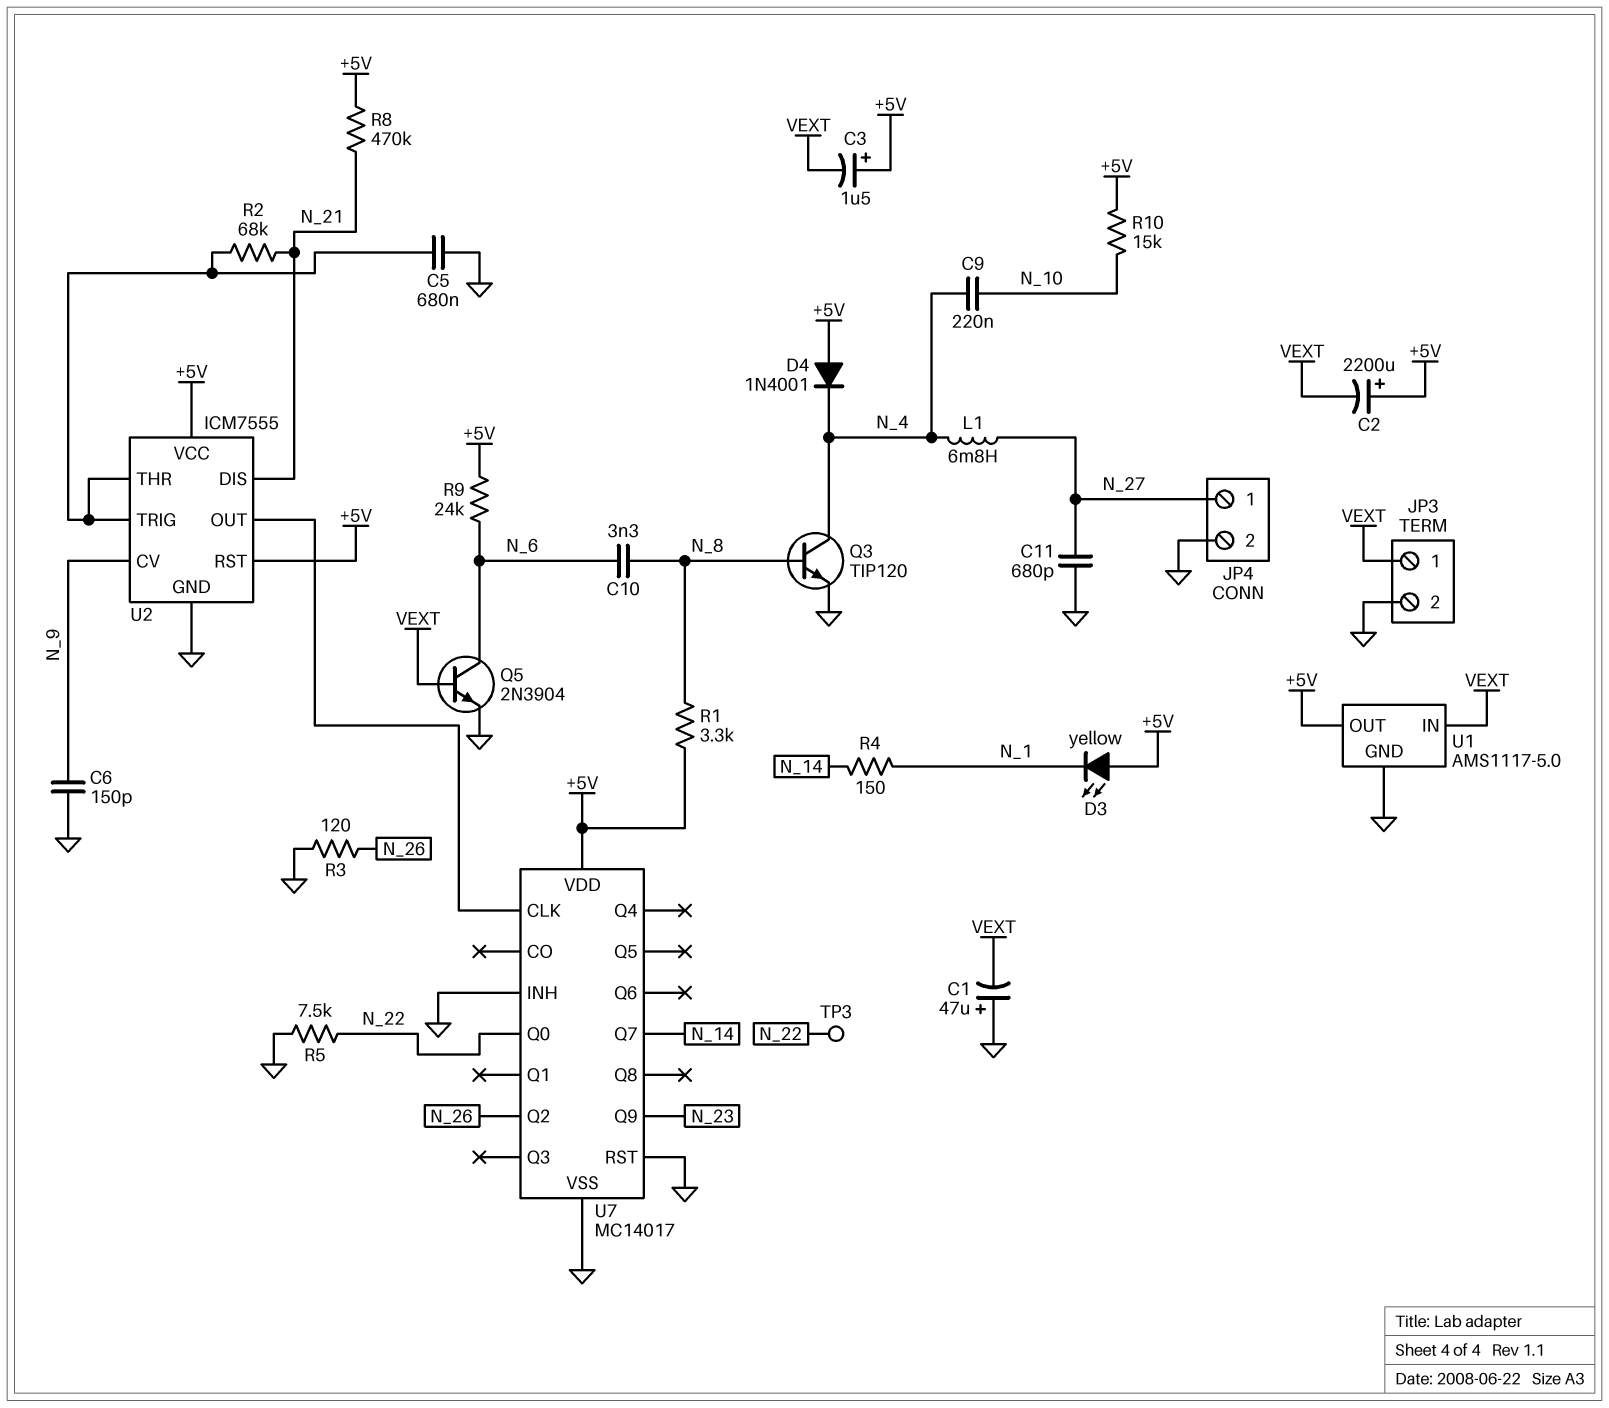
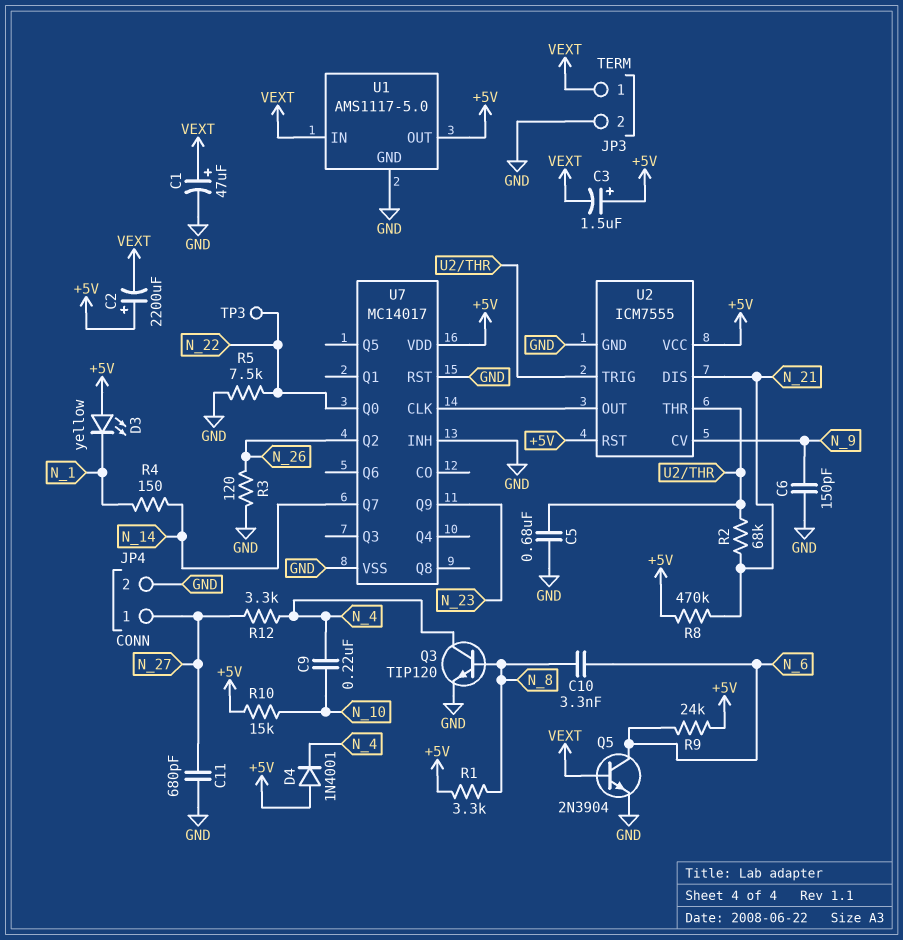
C1: 47uF (plus GND, minus VEXT) -> 47uF (plus VEXT, minus GND)
L1: 6.8mH (N_4, N_27) -> none
R12: none -> 3.3k (N_4, N_27)

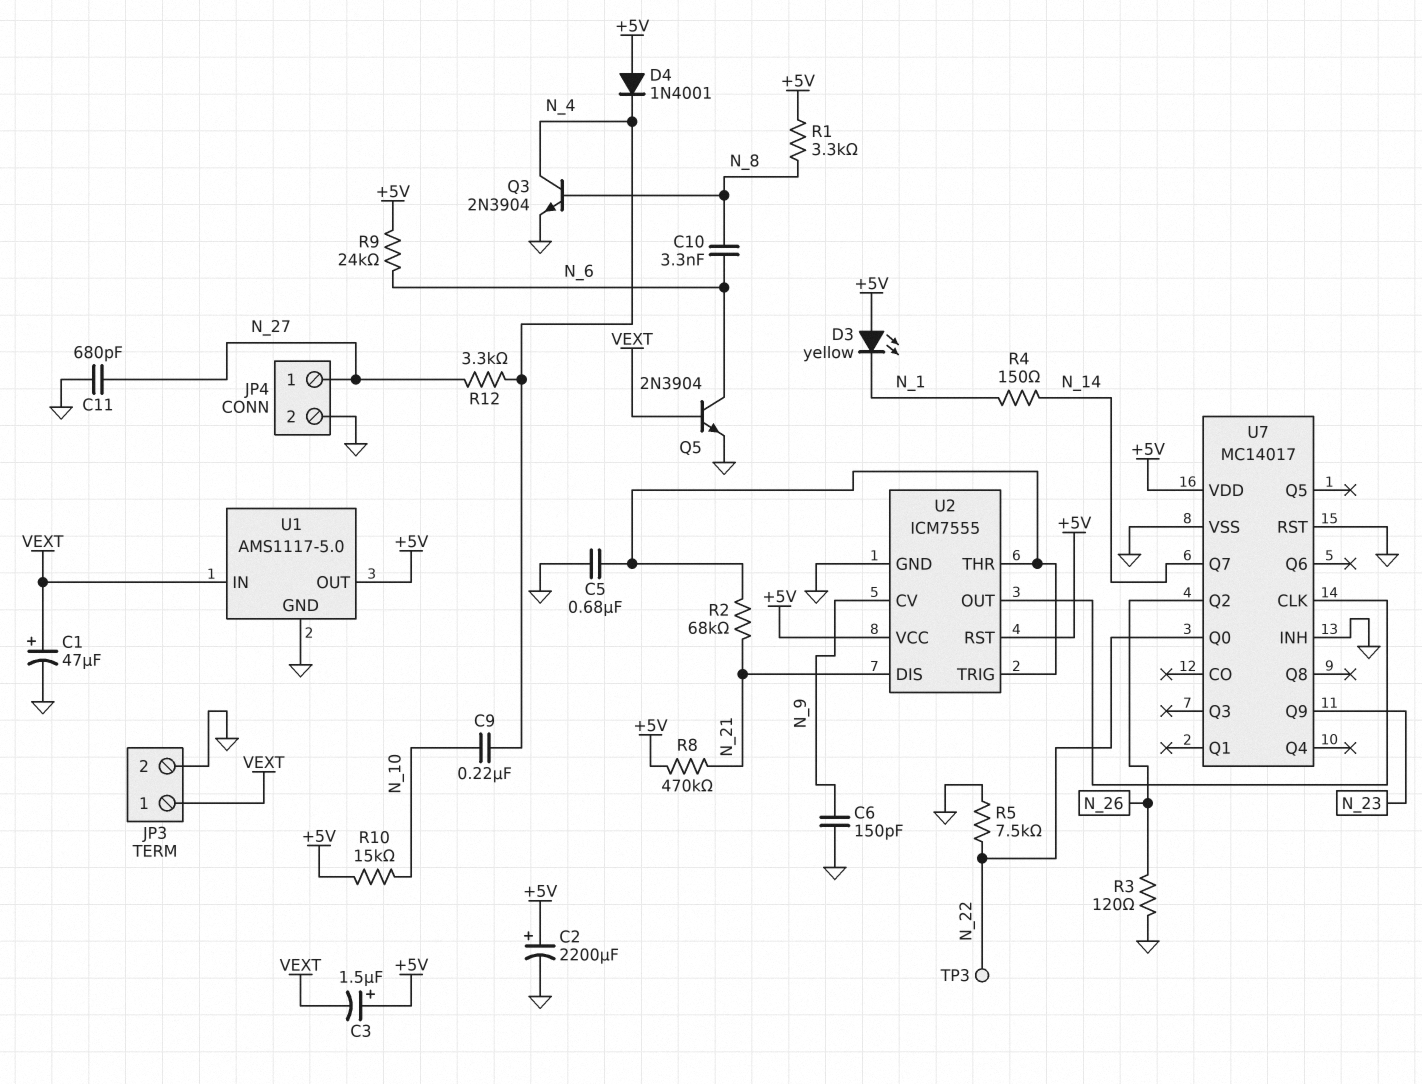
C2: 2200uF (plus +5V, minus VEXT) -> 2200uF (plus +5V, minus GND)
Q3: NPN TIP120 (B N_8, C N_4, E GND) -> NPN 2N3904 (B N_8, C N_4, E GND)

